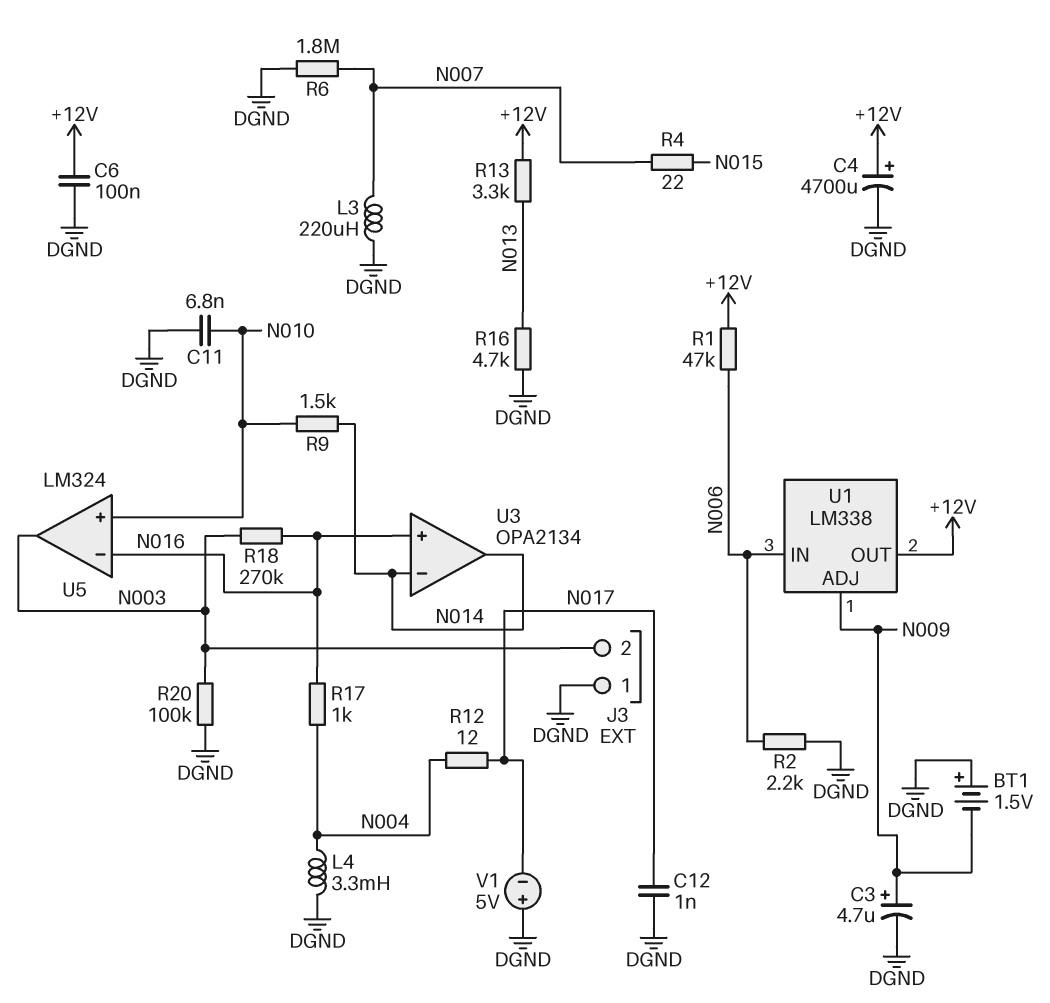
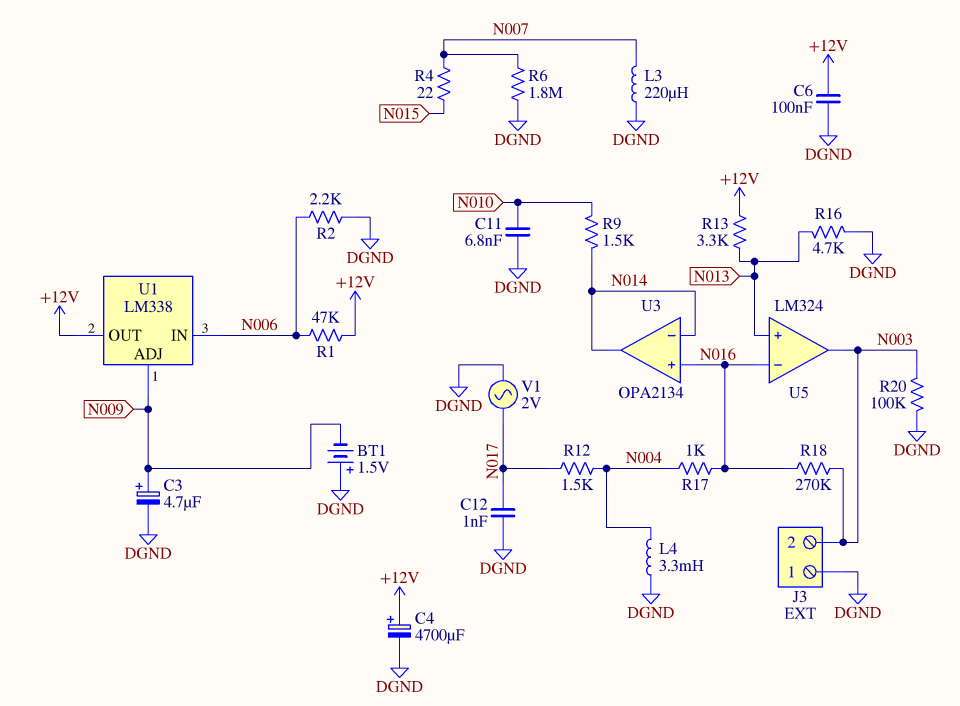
R12: 12 (N004, N017) -> 1.5k (N004, N017)
U5 pin in+: N010 -> N013
V1: 5V (plus DGND, minus N017) -> AC 2V (DGND, N017)

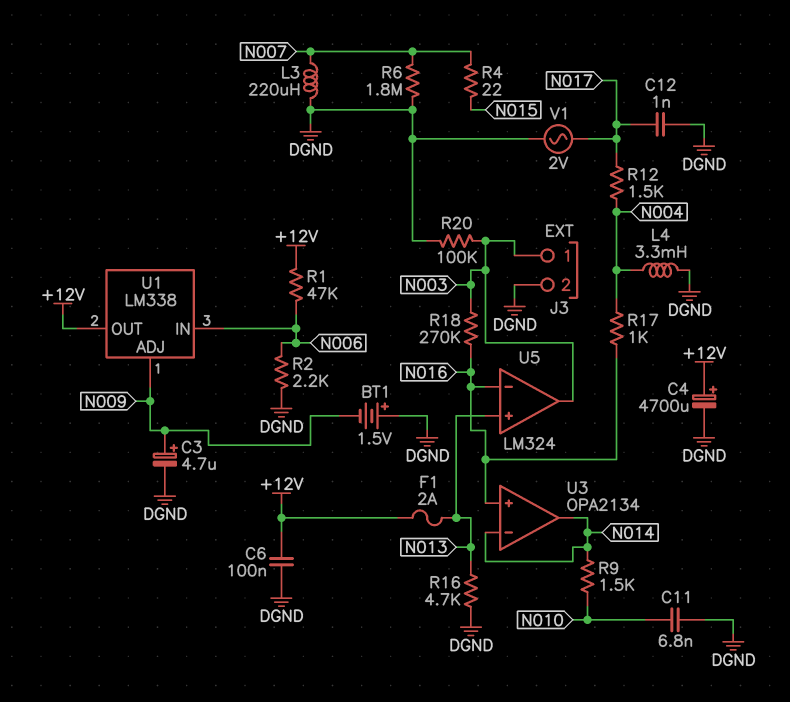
F1: none -> 2A (+12V, N013)
J3 pin 1: DGND -> N003
J3 pin 2: N003 -> DGND
R13: 3.3k (+12V, N013) -> none

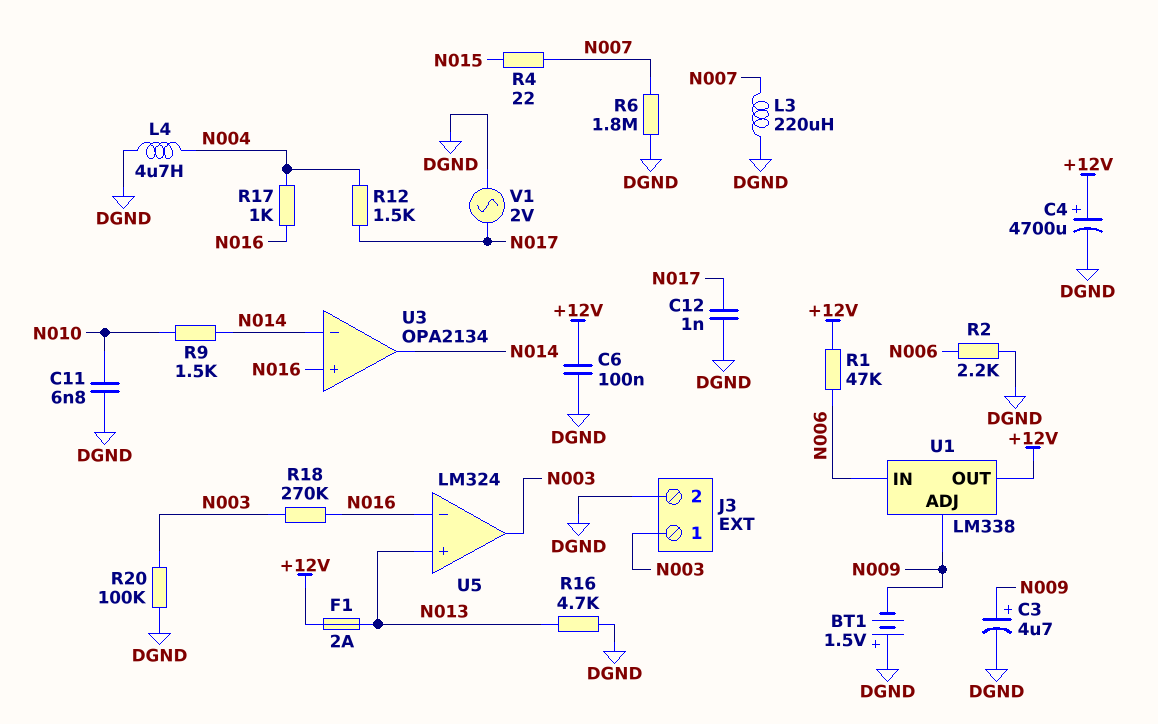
L4: 3.3mH (DGND, N004) -> 4.7uH (DGND, N004)

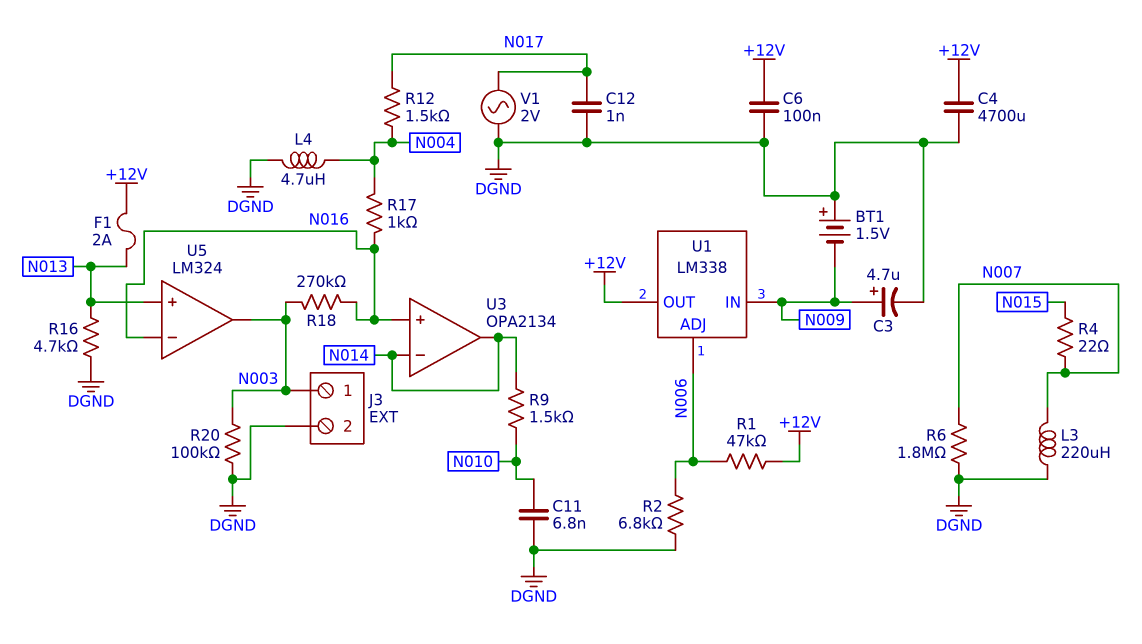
C4: 4700uF (plus +12V, minus DGND) -> 4700uF (+12V, DGND)
R2: 2.2k (DGND, N006) -> 6.8k (DGND, N006)
U1 pin ADJ: N009 -> N006
U1 pin IN: N006 -> N009

